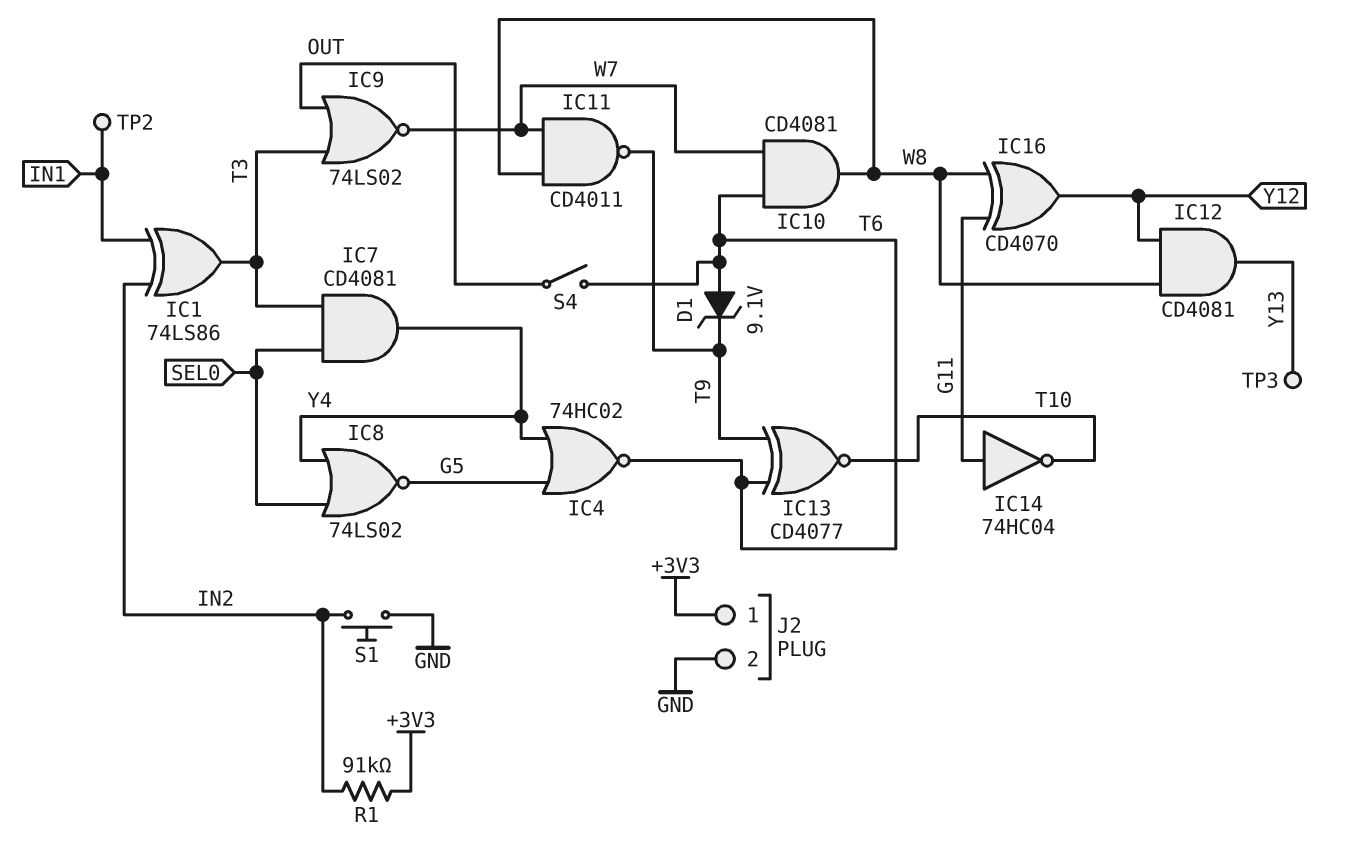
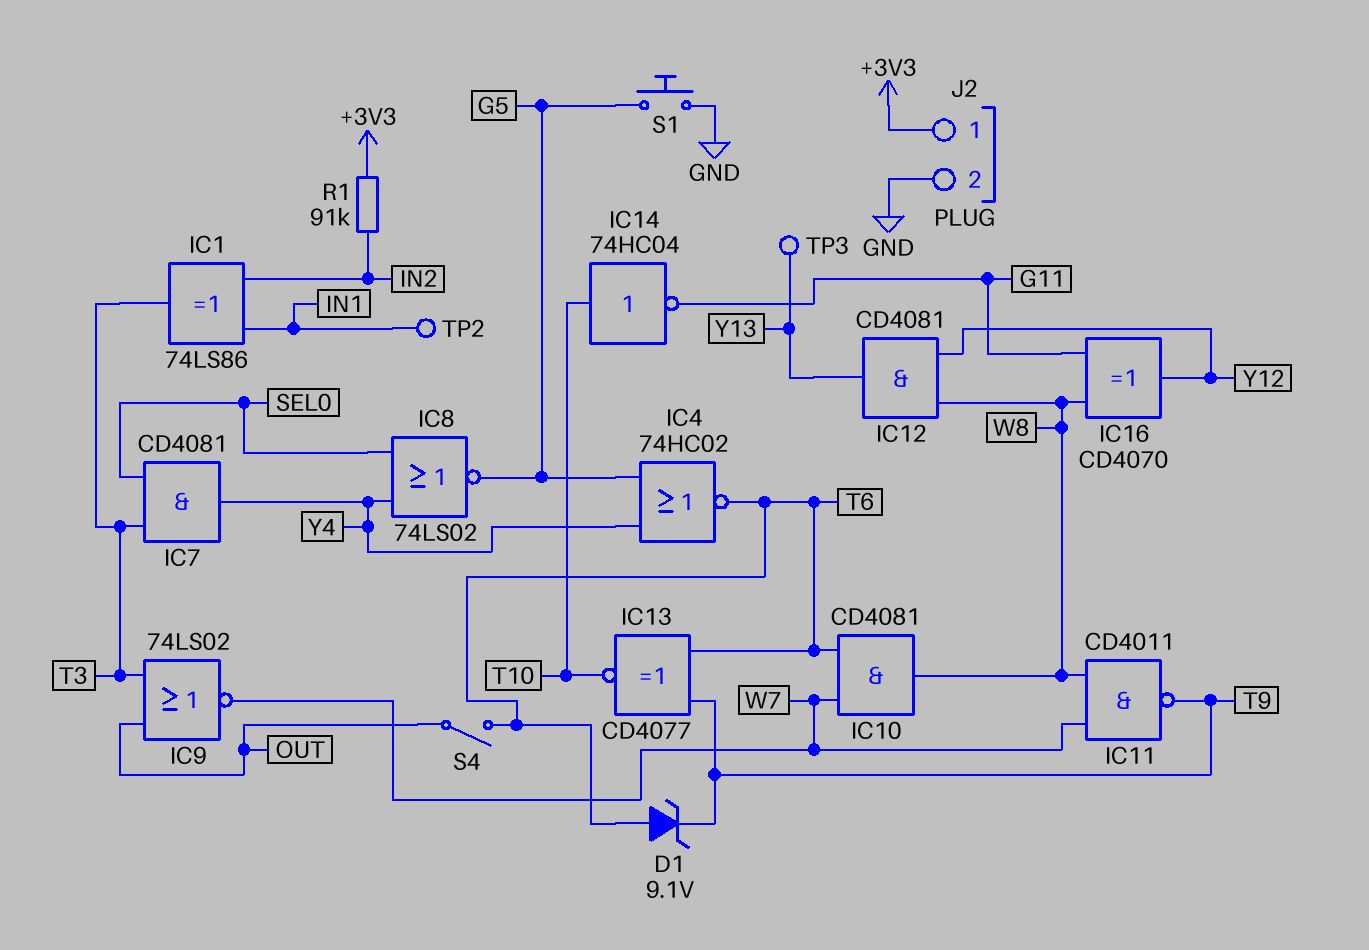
IC14: NOT 74HC04 (in G11, out T10) -> NOT 74HC04 (in T10, out G11)
S1: button (GND, IN2) -> button (G5, GND)

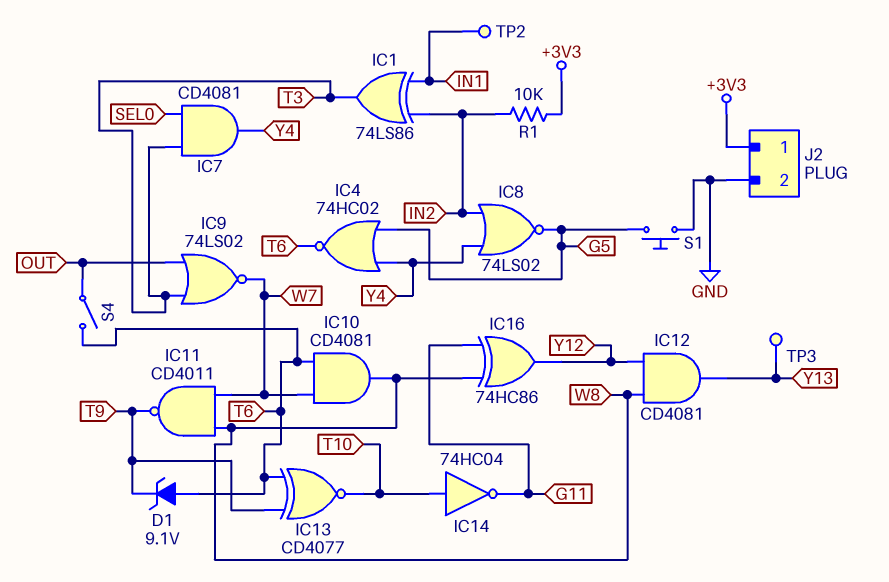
IC8: NOR 74LS02 (in SEL0, in Y4, out G5) -> NOR 74LS02 (in IN2, in Y4, out G5)
IC16: XOR CD4070 (in G11, in W8, out Y12) -> XOR 74HC86 (in G11, in W8, out Y12)
R1: 91k (+3V3, IN2) -> 10k (+3V3, IN2)

